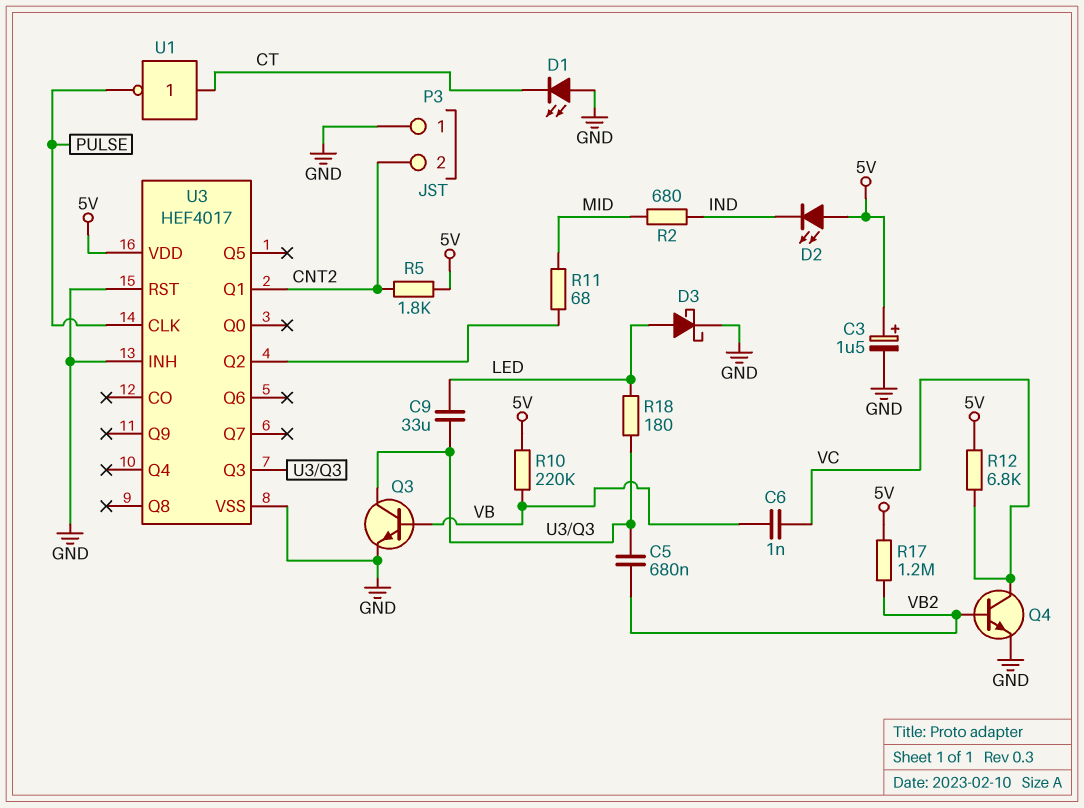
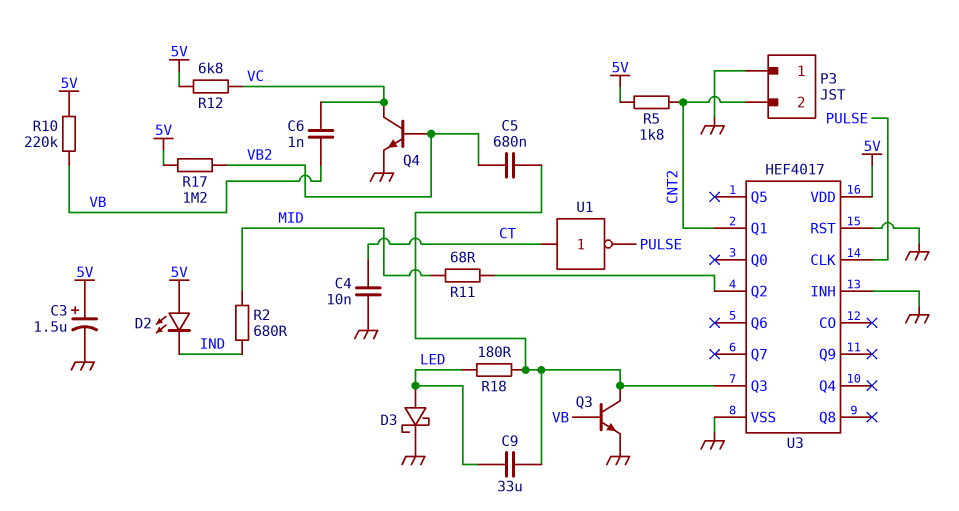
C4: none -> 10nF (CT, GND)
D1: LED (A GND, K CT) -> none

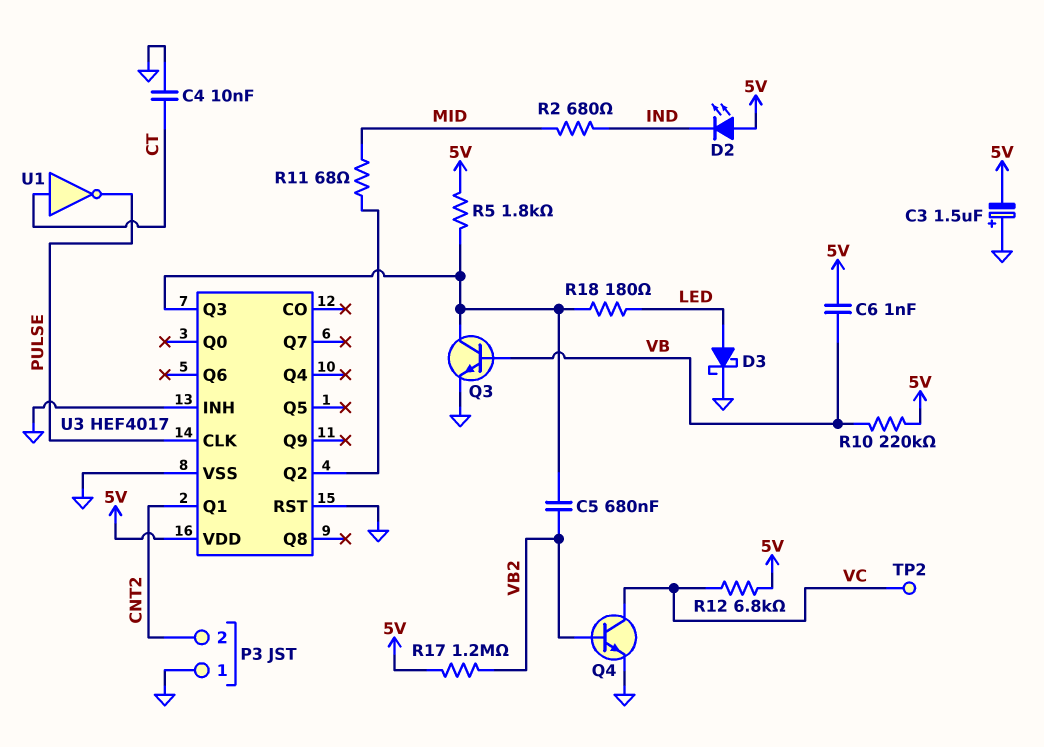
C3: 1.5uF (plus 5V, minus GND) -> 1.5uF (plus GND, minus 5V)
C6: 1nF (VB, VC) -> 1nF (5V, VB)
C9: 33uF (LED, U3/Q3) -> none
R5: 1.8k (5V, CNT2) -> 1.8k (5V, U3/Q3)
TP2: none -> test point (VC)

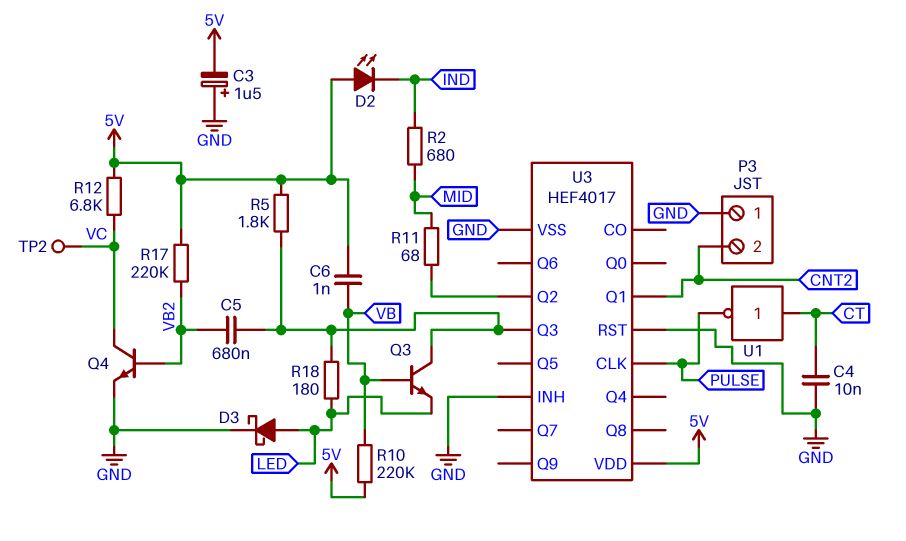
Q3: NPN (B VB, C U3/Q3, E GND) -> NPN (B VB, C U3/Q3, E LED)
R17: 1.2M (5V, VB2) -> 220k (5V, VB2)

